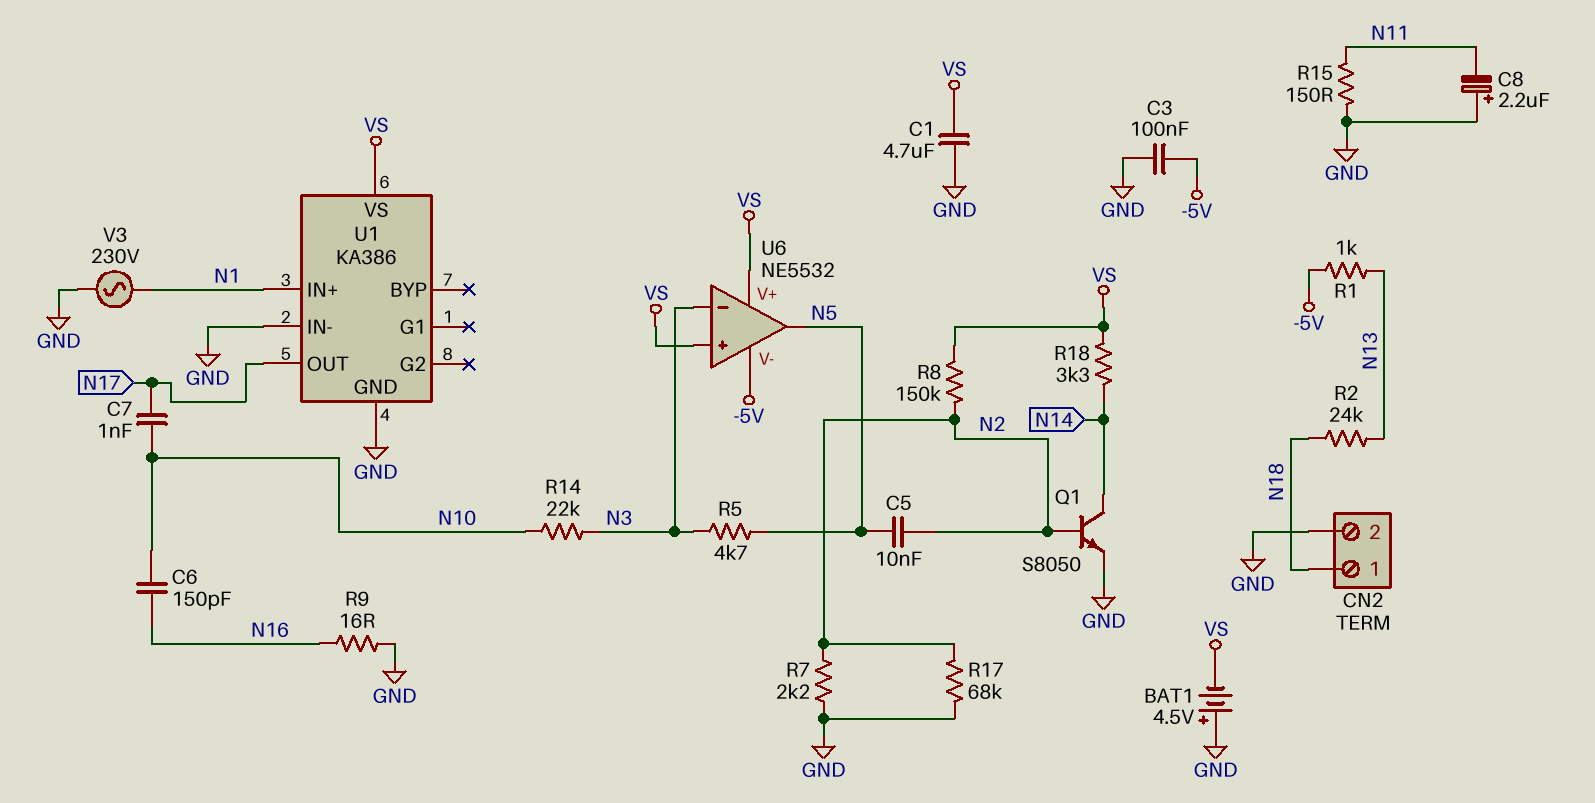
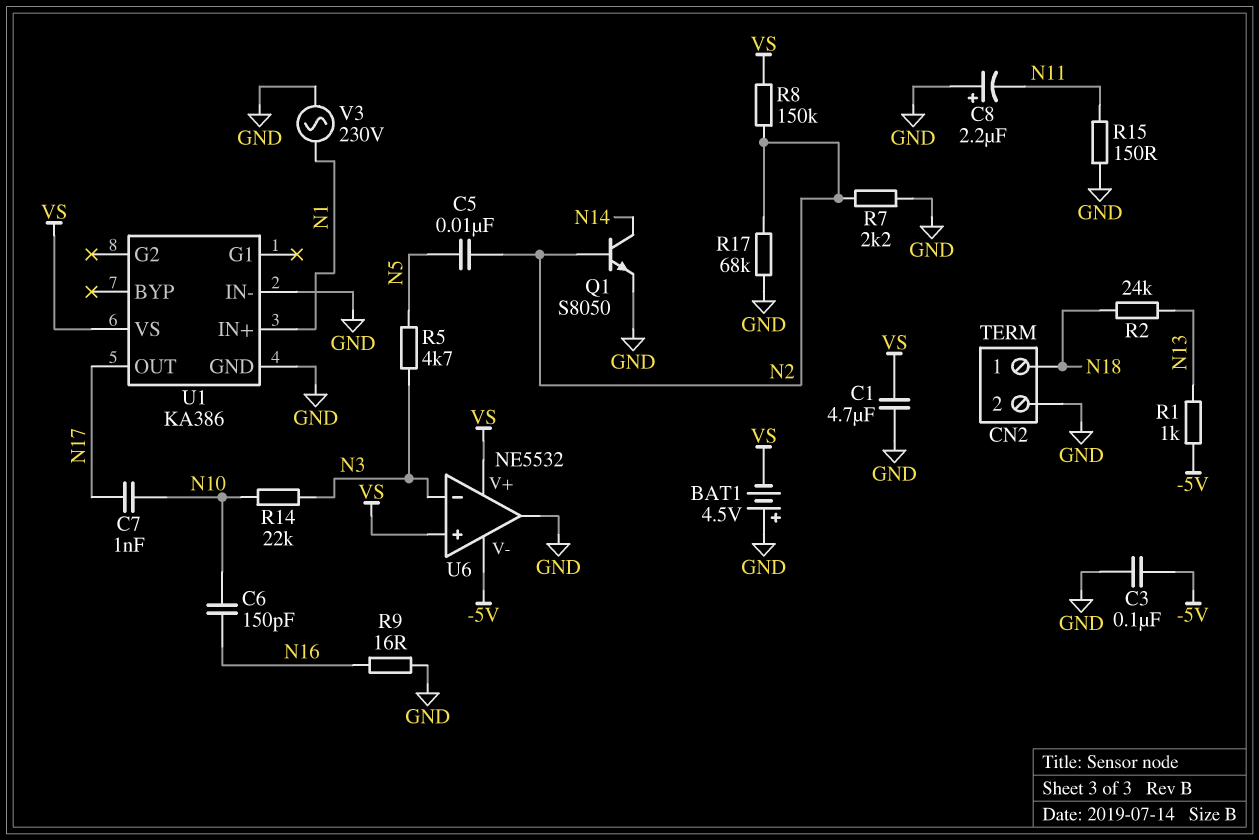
R18: 3.3k (N14, VS) -> none
U6 pin out: N5 -> GND

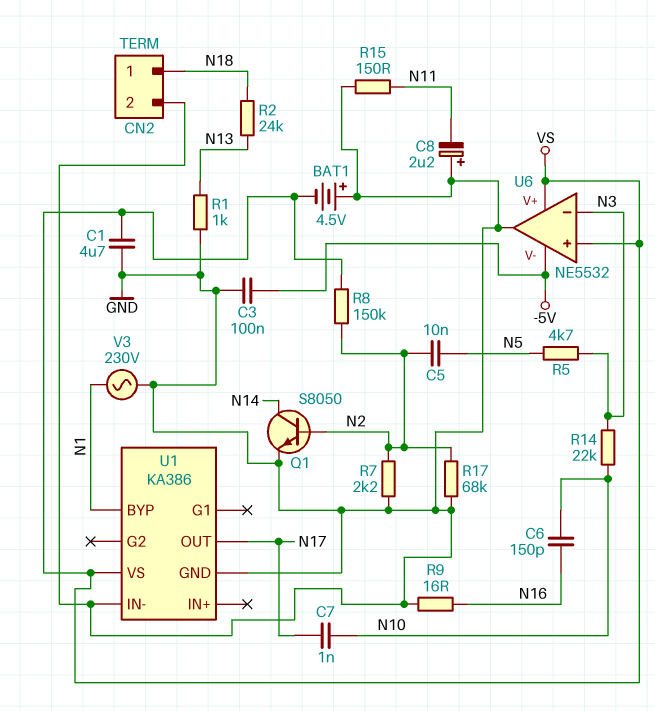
R1: 1k (-5V, N13) -> 1k (GND, N13)
U1 pin BYP: none -> N1
U1 pin IN+: N1 -> none

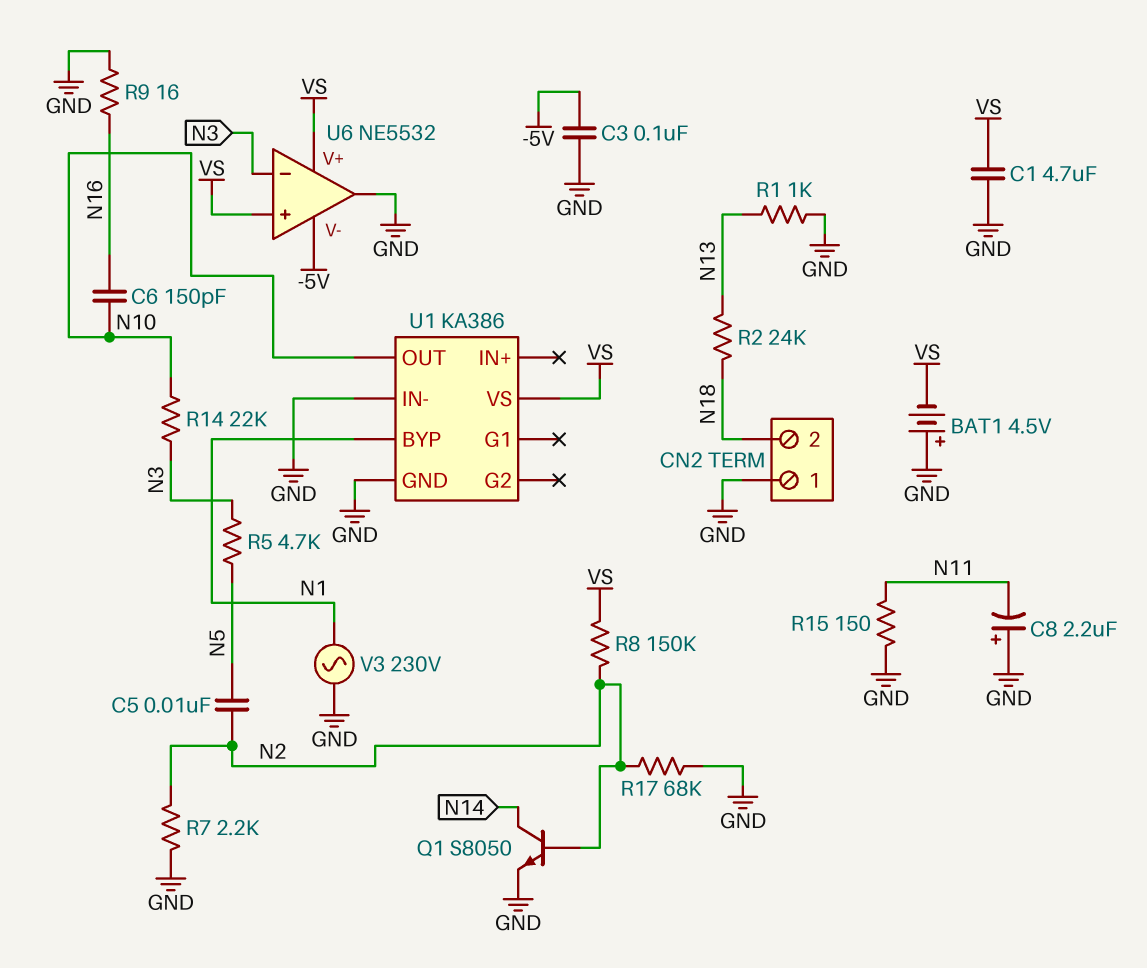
C7: 1nF (N10, N17) -> none
CN2 pin 1: N18 -> GND
CN2 pin 2: GND -> N18
U1 pin OUT: N17 -> N10

